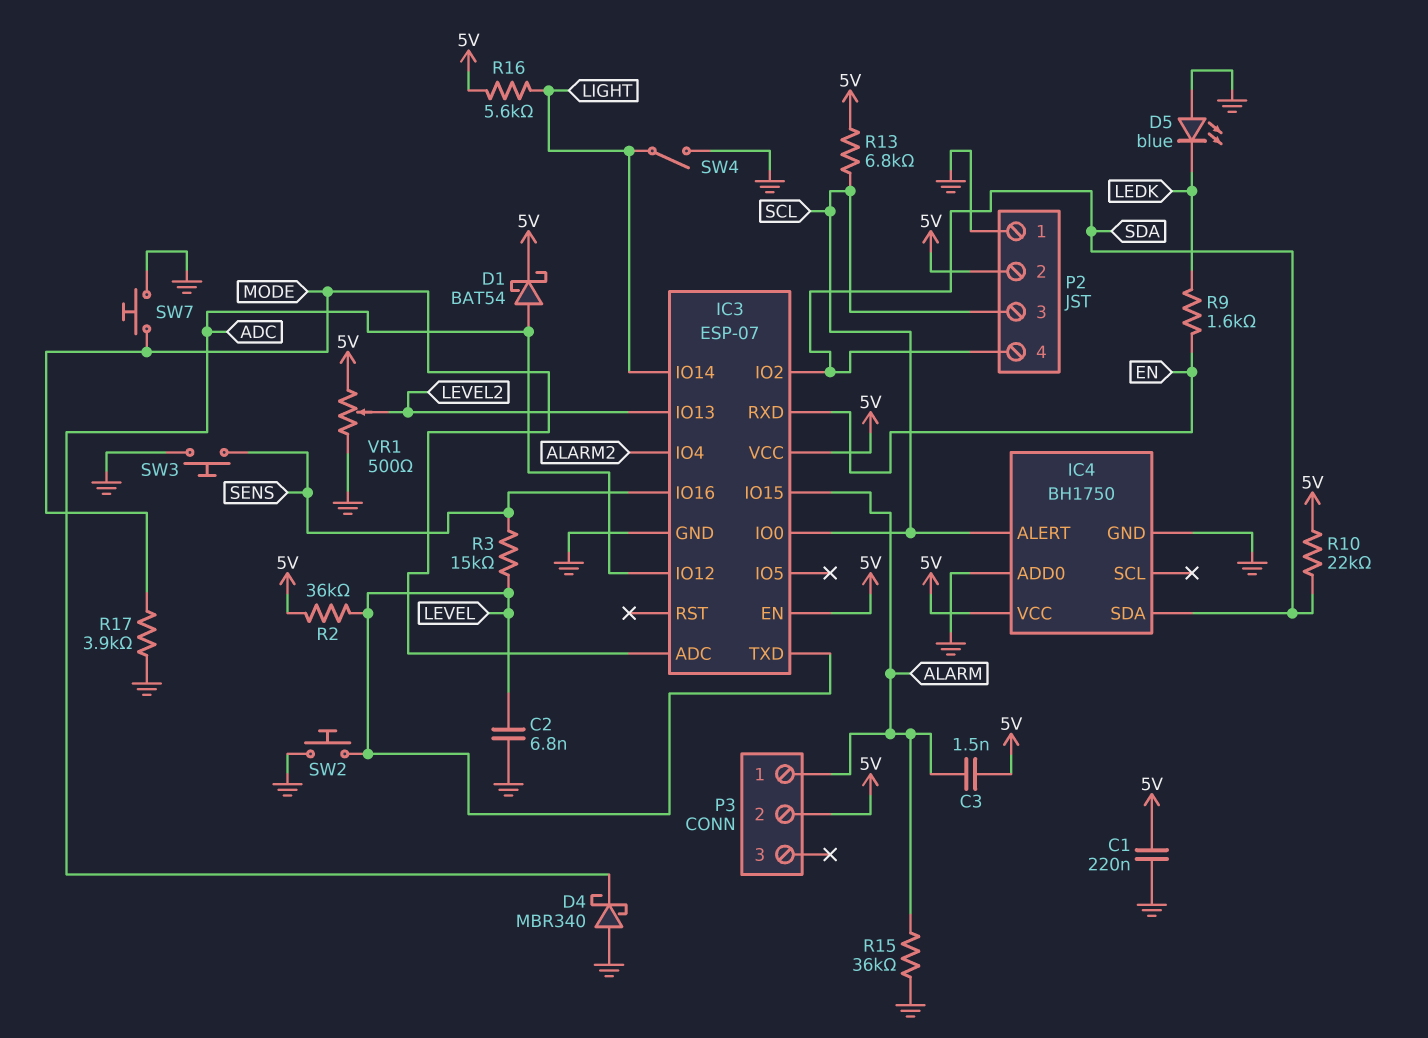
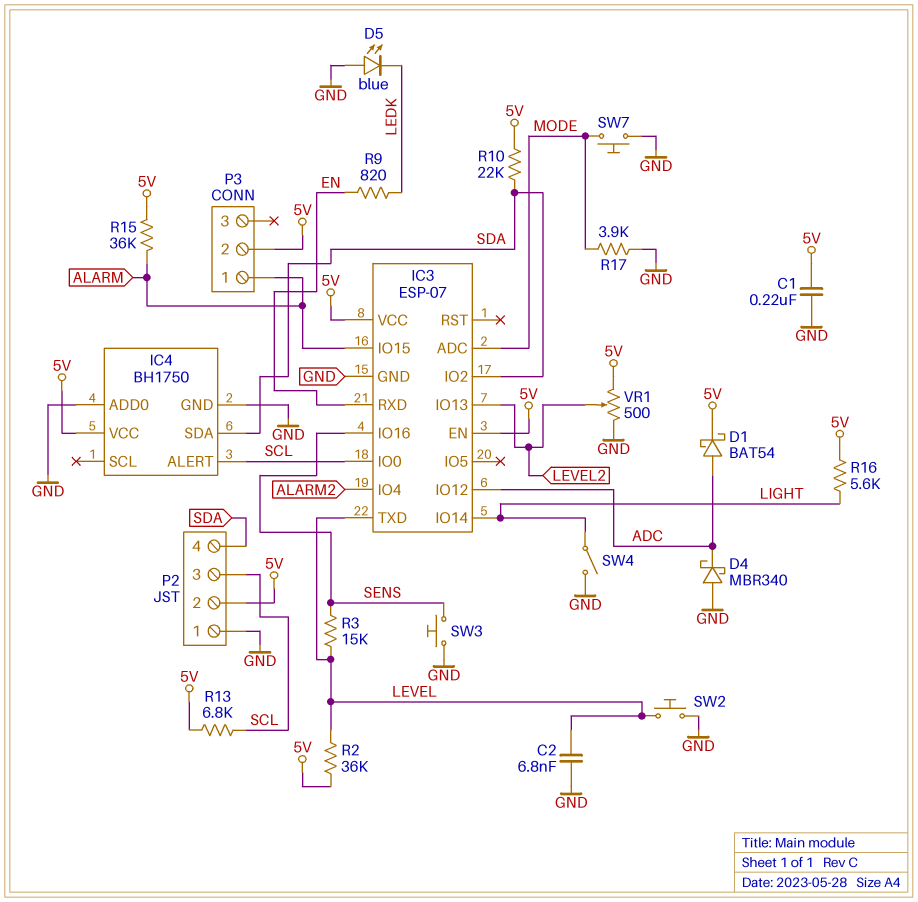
C3: 1.5nF (5V, ALARM) -> none
R9: 1.6k (EN, LEDK) -> 820 (EN, LEDK)
R15: 36k (ALARM, GND) -> 36k (5V, ALARM)

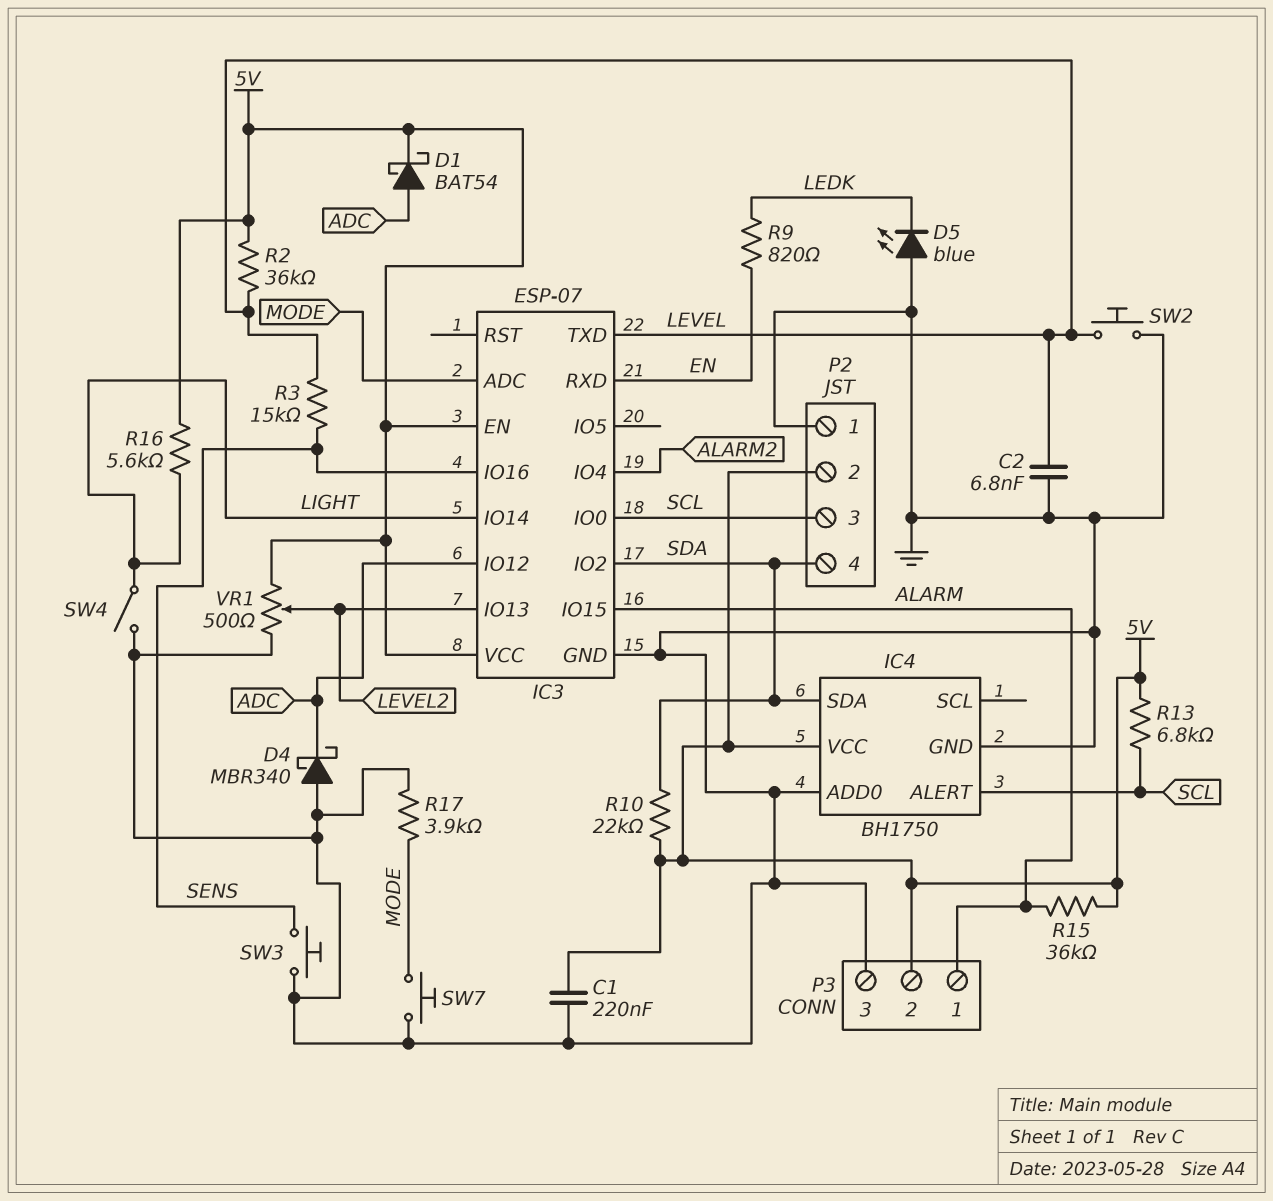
P3 pin 3: none -> GND

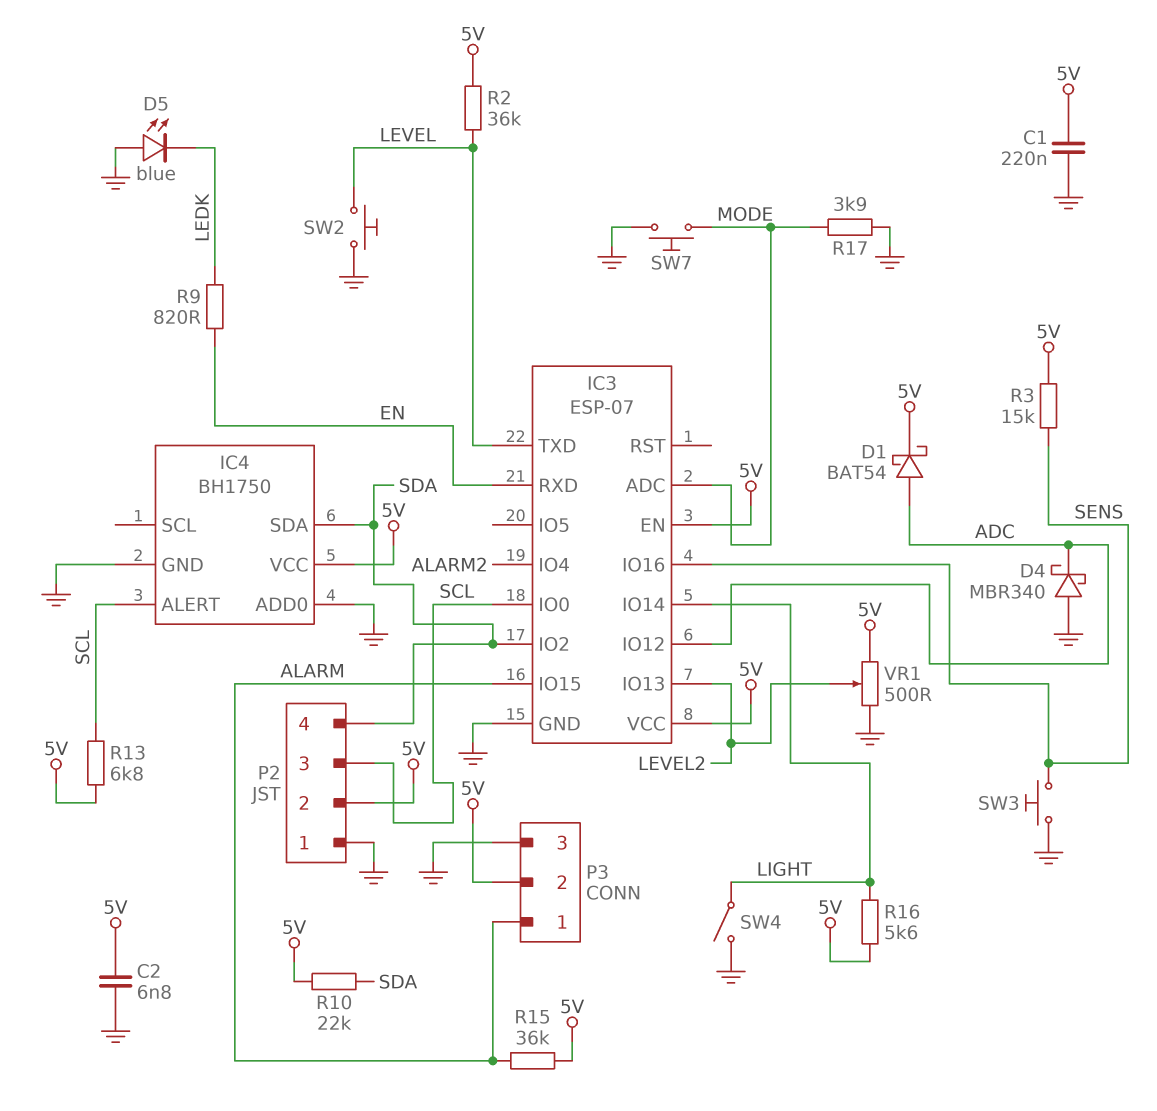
C2: 6.8nF (GND, LEVEL) -> 6.8nF (5V, GND)
R3: 15k (LEVEL, SENS) -> 15k (5V, SENS)

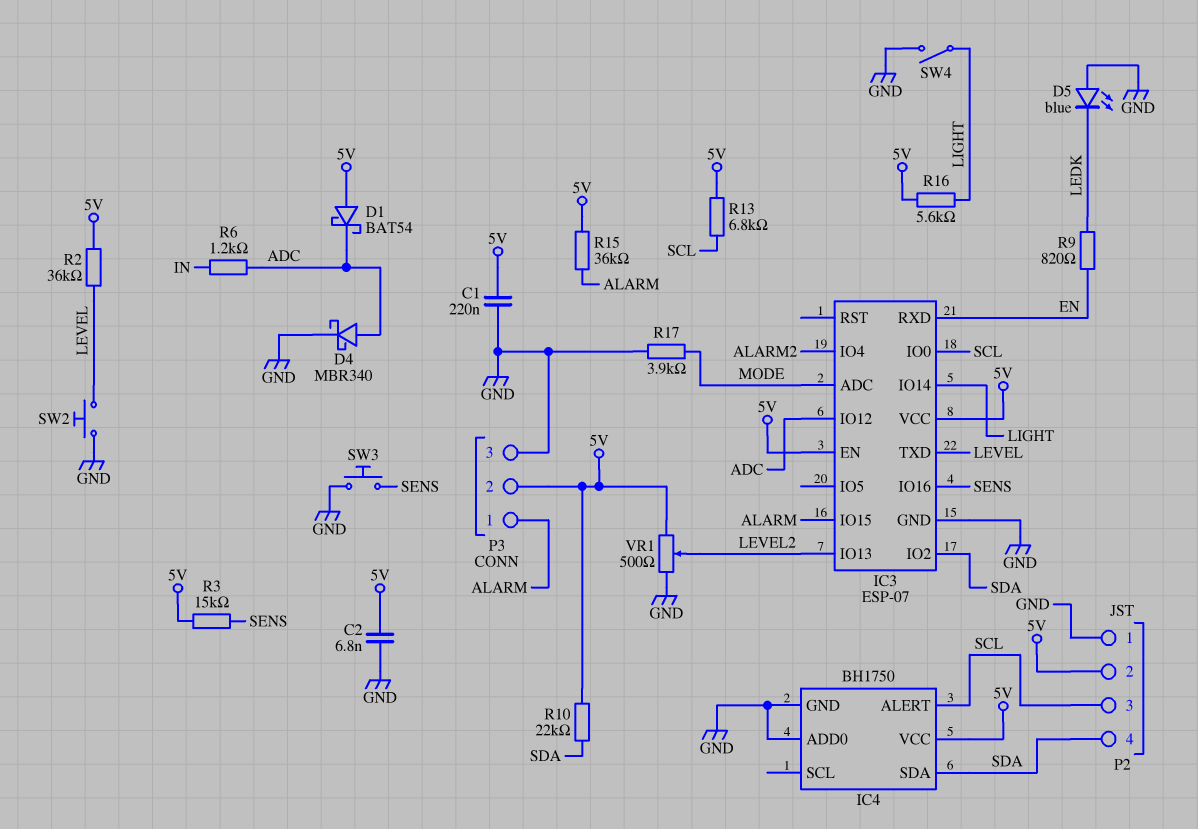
D1: schottky BAT54 (A ADC, K 5V) -> schottky BAT54 (A 5V, K ADC)
D4: schottky MBR340 (A GND, K ADC) -> schottky MBR340 (A ADC, K GND)
R6: none -> 1.2k (ADC, IN)
SW7: button (GND, MODE) -> none

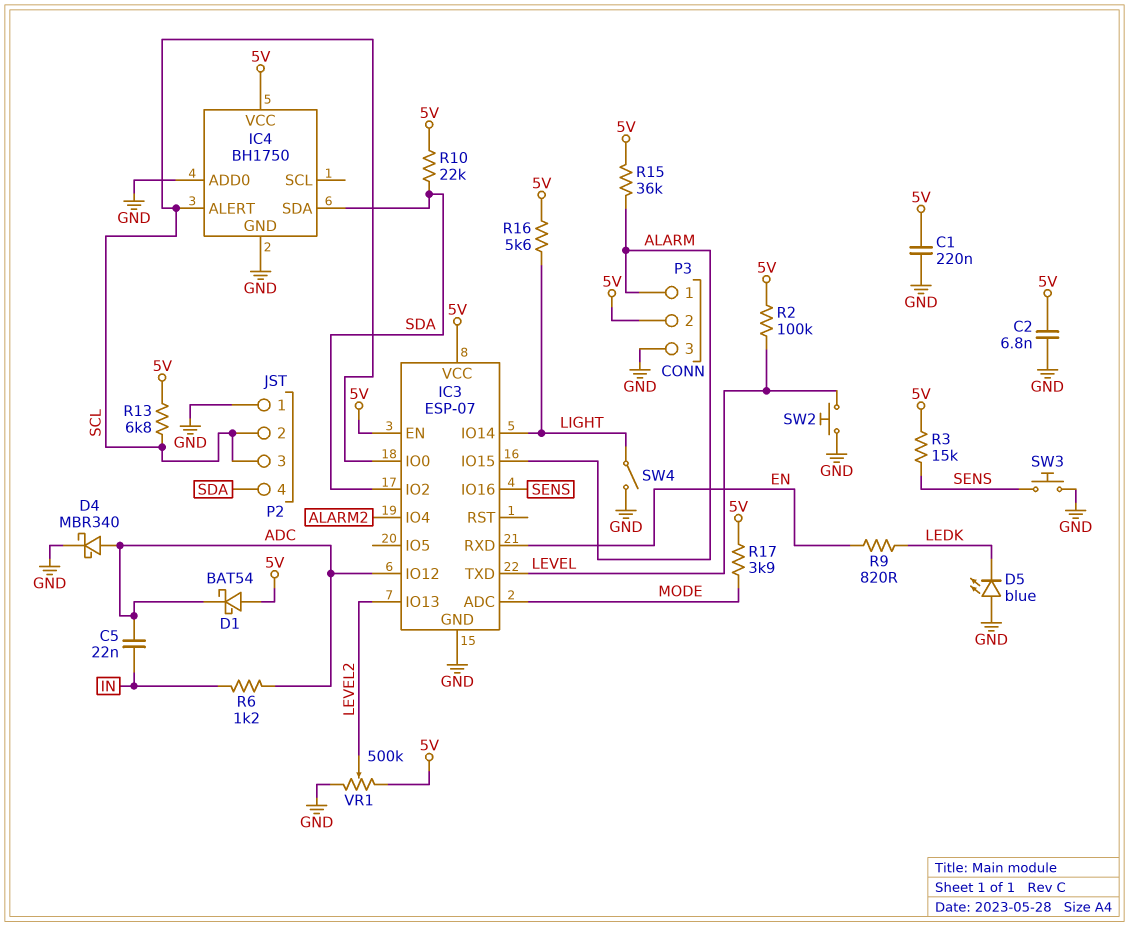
C5: none -> 22nF (ADC, IN)
P2 pin 2: 5V -> SCL
R2: 36k (5V, LEVEL) -> 100k (5V, LEVEL)
R17: 3.9k (GND, MODE) -> 3.9k (5V, MODE)
VR1: 500 (5V, GND, wiper LEVEL2) -> 500k (5V, GND, wiper LEVEL2)

